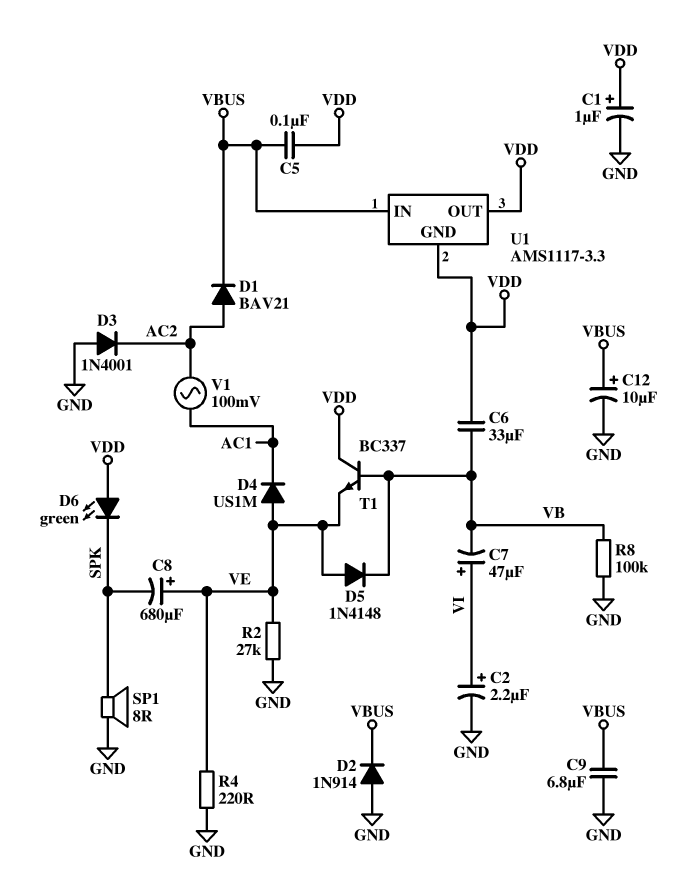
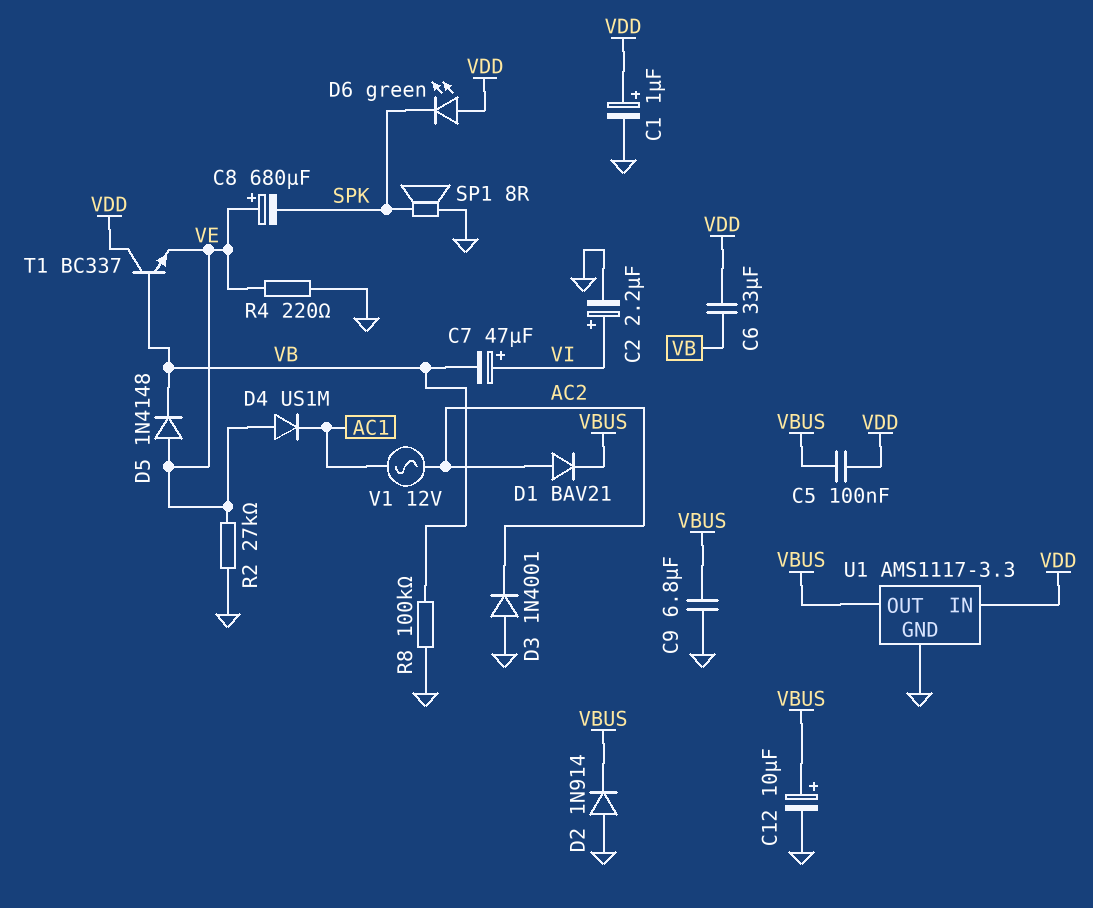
U1 pin GND: VDD -> GND
U1 pin IN: VBUS -> VDD
U1 pin OUT: VDD -> VBUS
V1: AC 100mV (AC1, AC2) -> AC 12V (AC1, AC2)

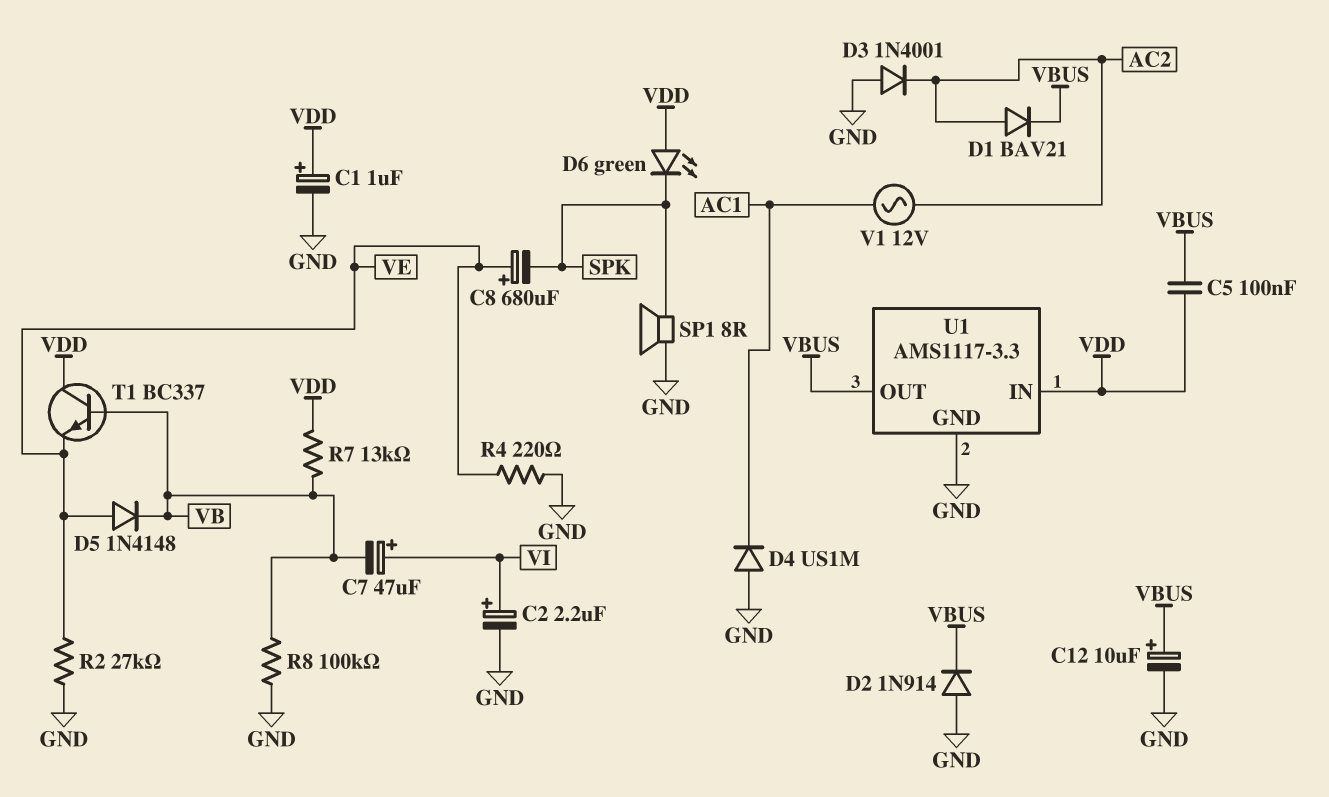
C6: 33uF (VB, VDD) -> none
C9: 6.8uF (GND, VBUS) -> none
D4: diode US1M (A VE, K AC1) -> diode US1M (A GND, K AC1)
R7: none -> 13k (VB, VDD)

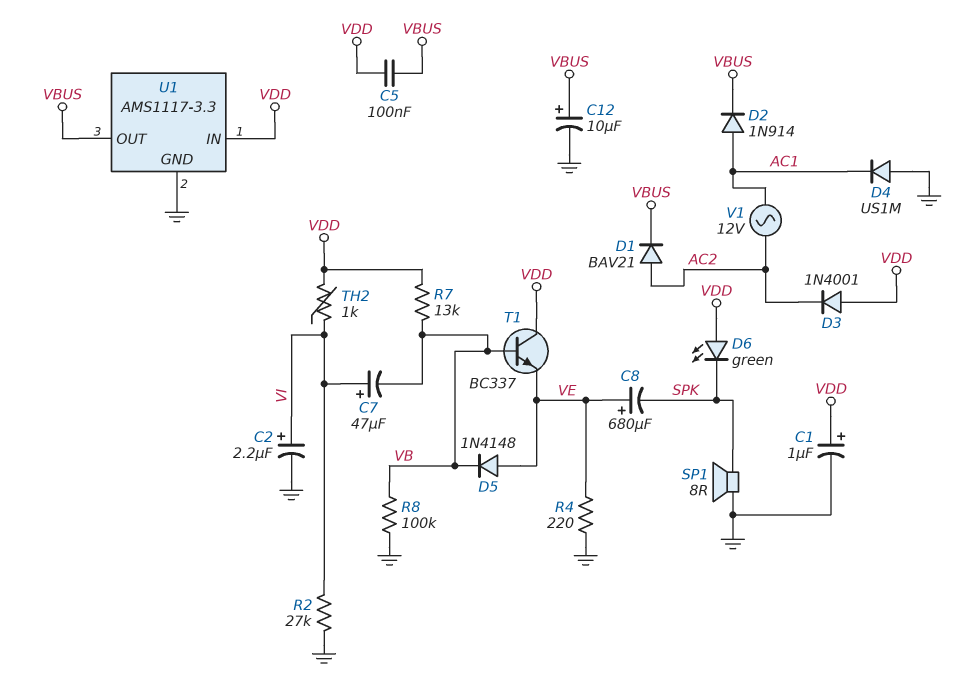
D2: diode 1N914 (A GND, K VBUS) -> diode 1N914 (A AC1, K VBUS)
D3: diode 1N4001 (A GND, K AC2) -> diode 1N4001 (A VDD, K AC2)
R2: 27k (GND, VE) -> 27k (GND, VI)
TH2: none -> 1k (VDD, VI)

